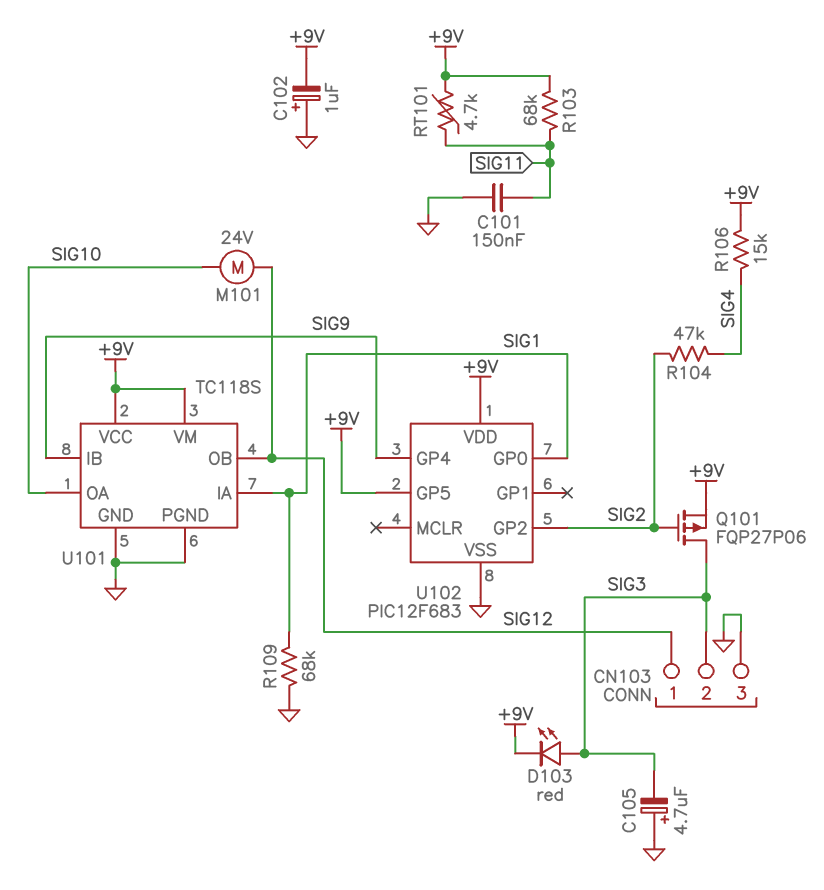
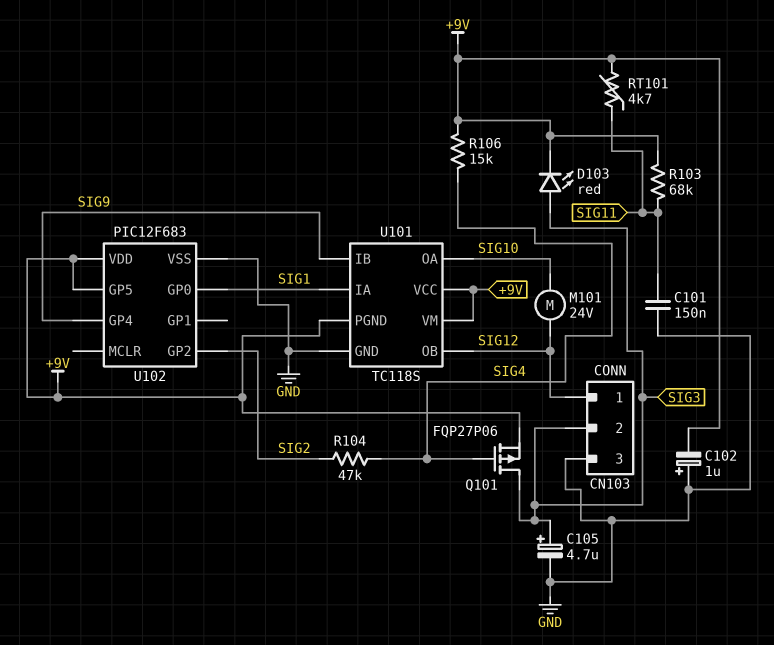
C105: 4.7uF (plus GND, minus SIG3) -> 4.7uF (plus SIG3, minus GND)
Q101: PMOS FQP27P06 (G SIG2, D SIG3, S +9V) -> PMOS FQP27P06 (G SIG4, D SIG3, S +9V)
R109: 68k (GND, SIG1) -> none
U101 pin PGND: GND -> +9V

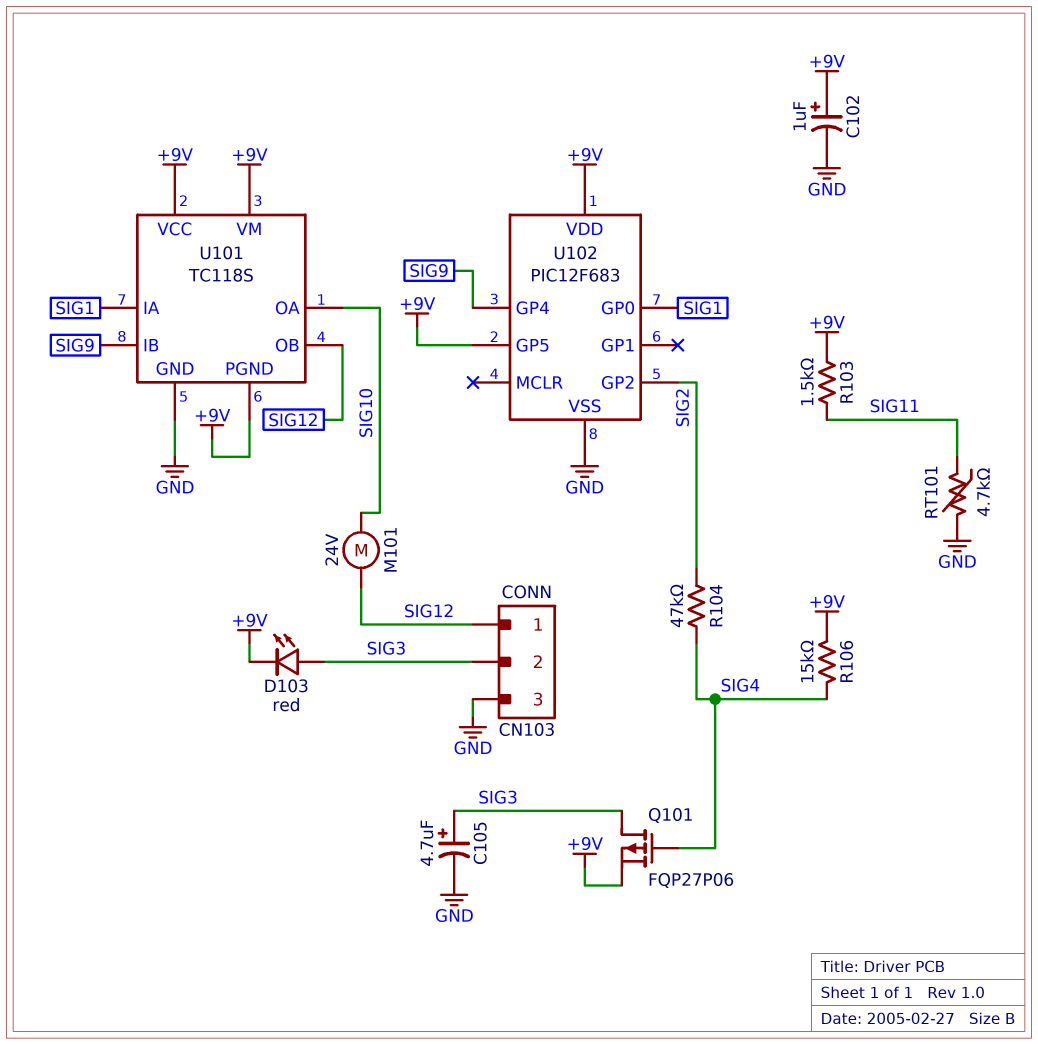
C101: 150nF (GND, SIG11) -> none
C102: 1uF (plus GND, minus +9V) -> 1uF (plus +9V, minus GND)
R103: 68k (+9V, SIG11) -> 1.5k (+9V, SIG11)
RT101: 4.7k (+9V, SIG11) -> 4.7k (GND, SIG11)

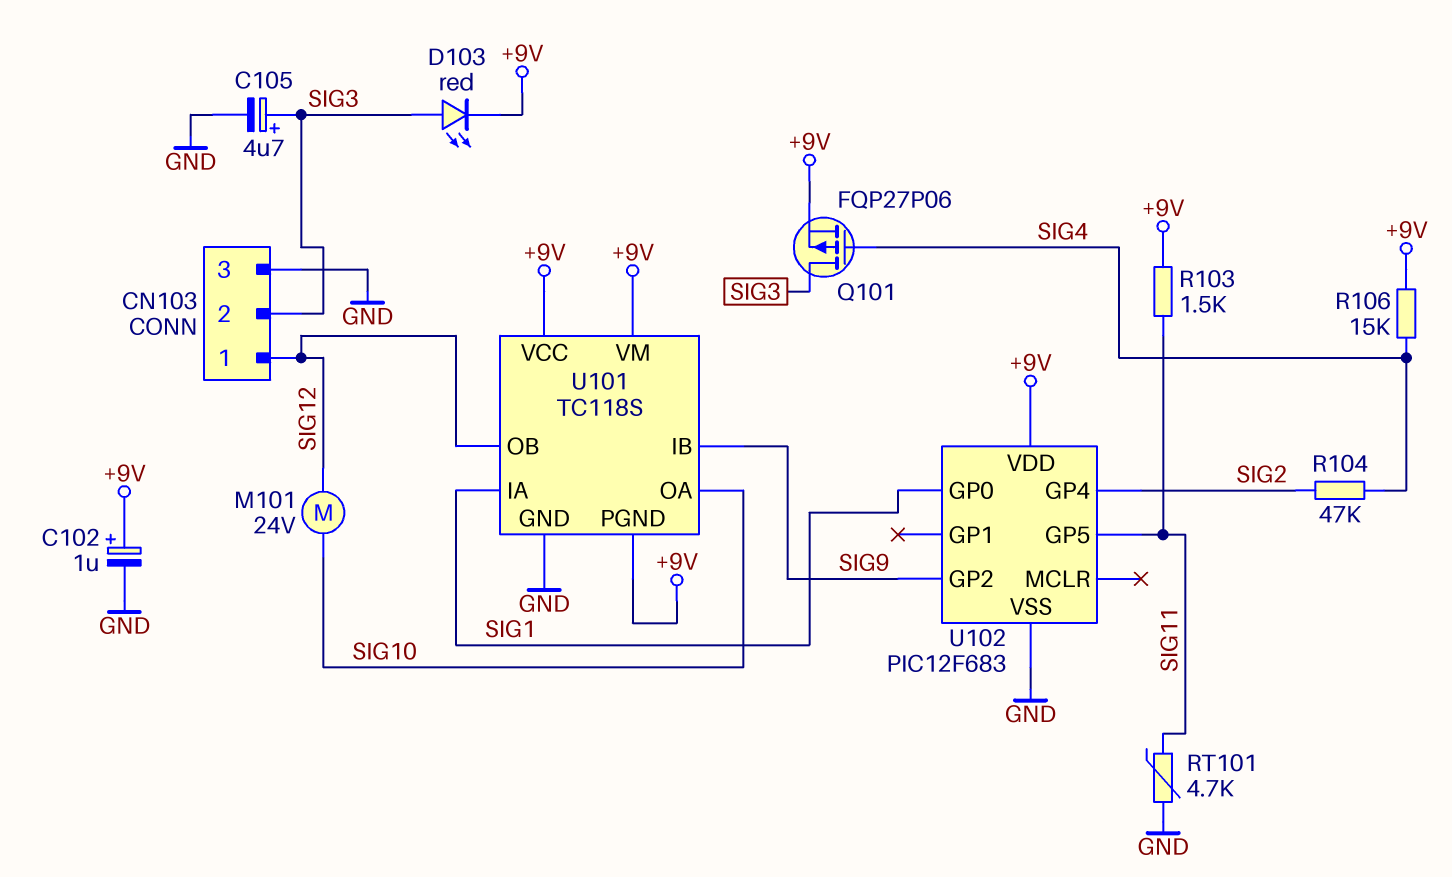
U102 pin GP2: SIG2 -> SIG9
U102 pin GP4: SIG9 -> SIG2
U102 pin GP5: +9V -> SIG11

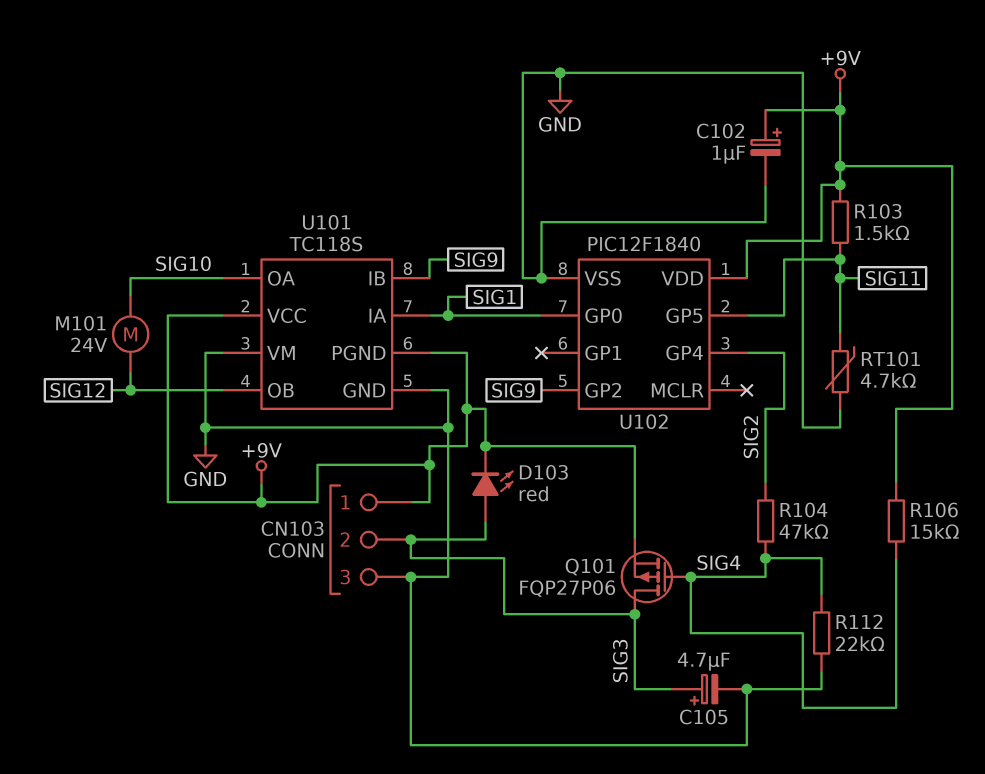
CN103 pin 1: SIG12 -> +9V
R112: none -> 22k (GND, SIG4)
U101 pin VM: +9V -> GND
U102: PIC12F683 -> PIC12F1840

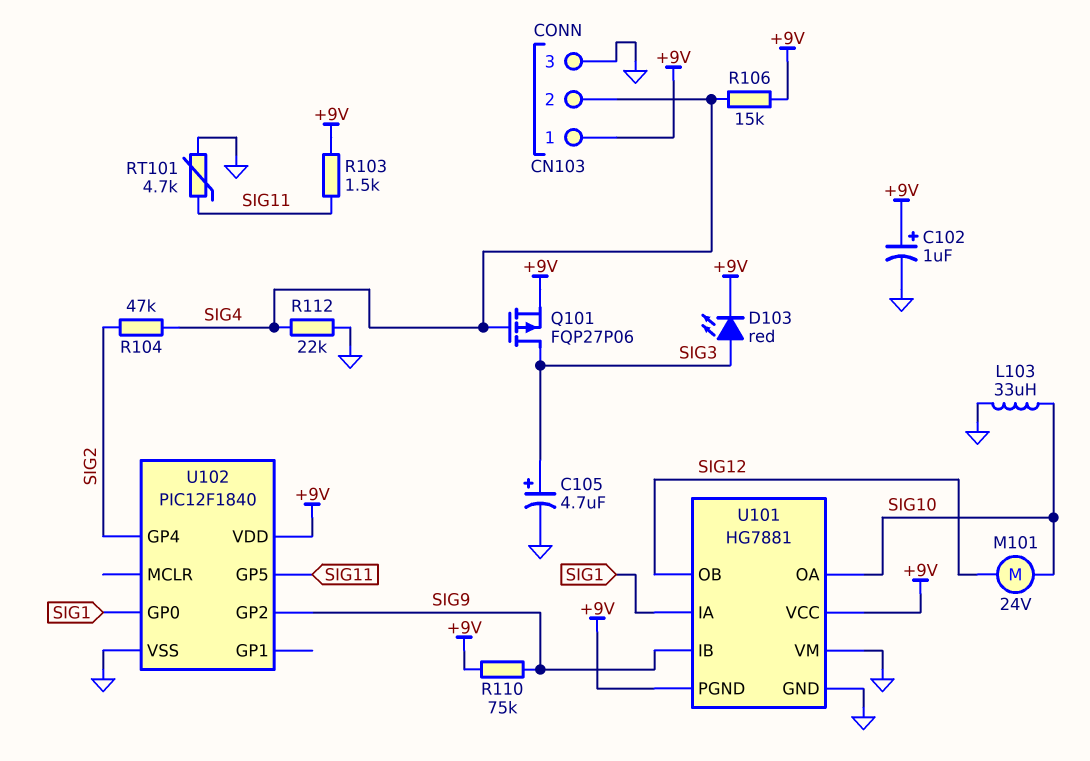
CN103 pin 2: SIG3 -> SIG4
L103: none -> 33uH (GND, SIG10)
R110: none -> 75k (+9V, SIG9)
U101: TC118S -> HG7881

